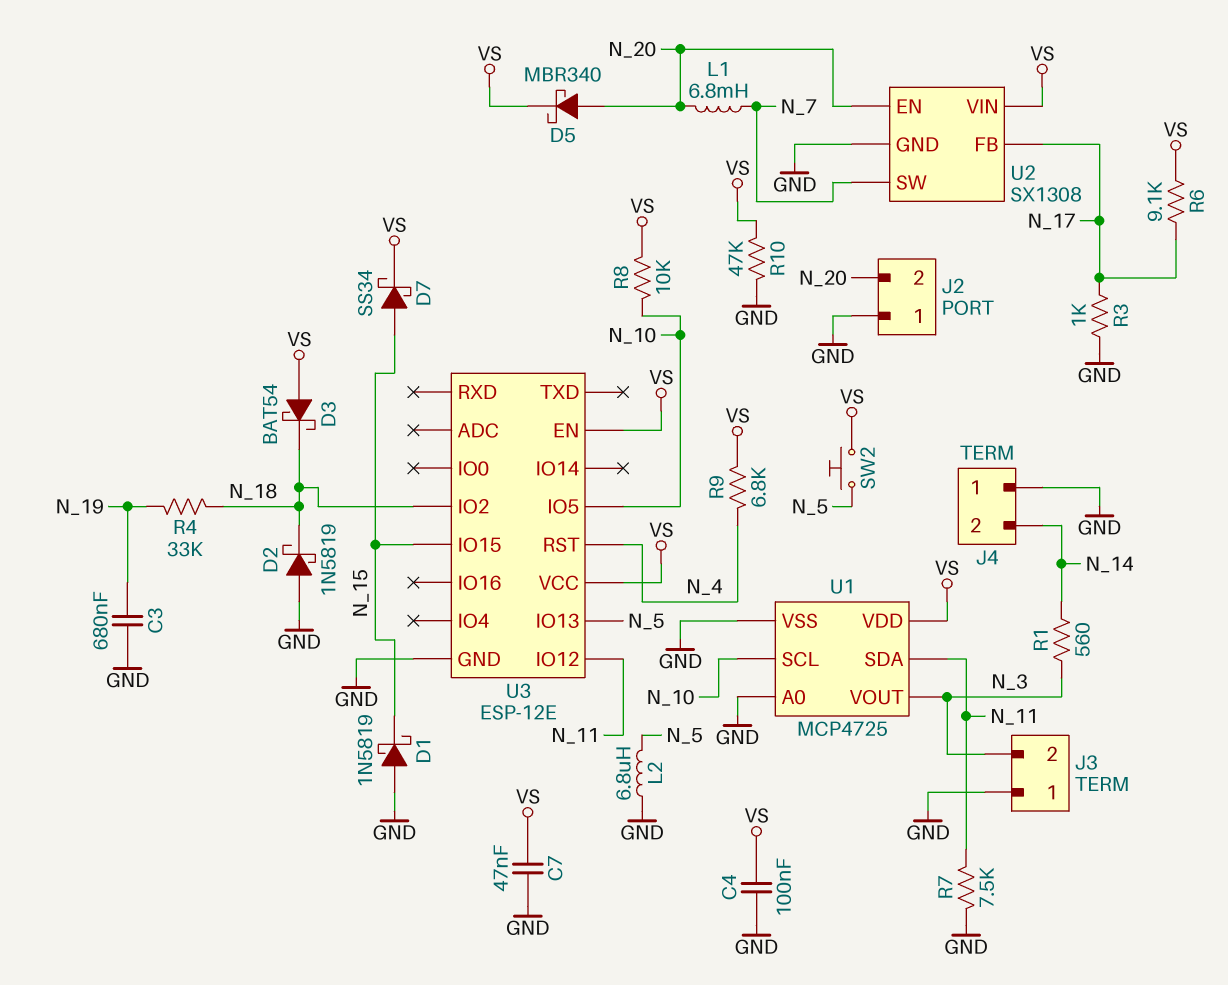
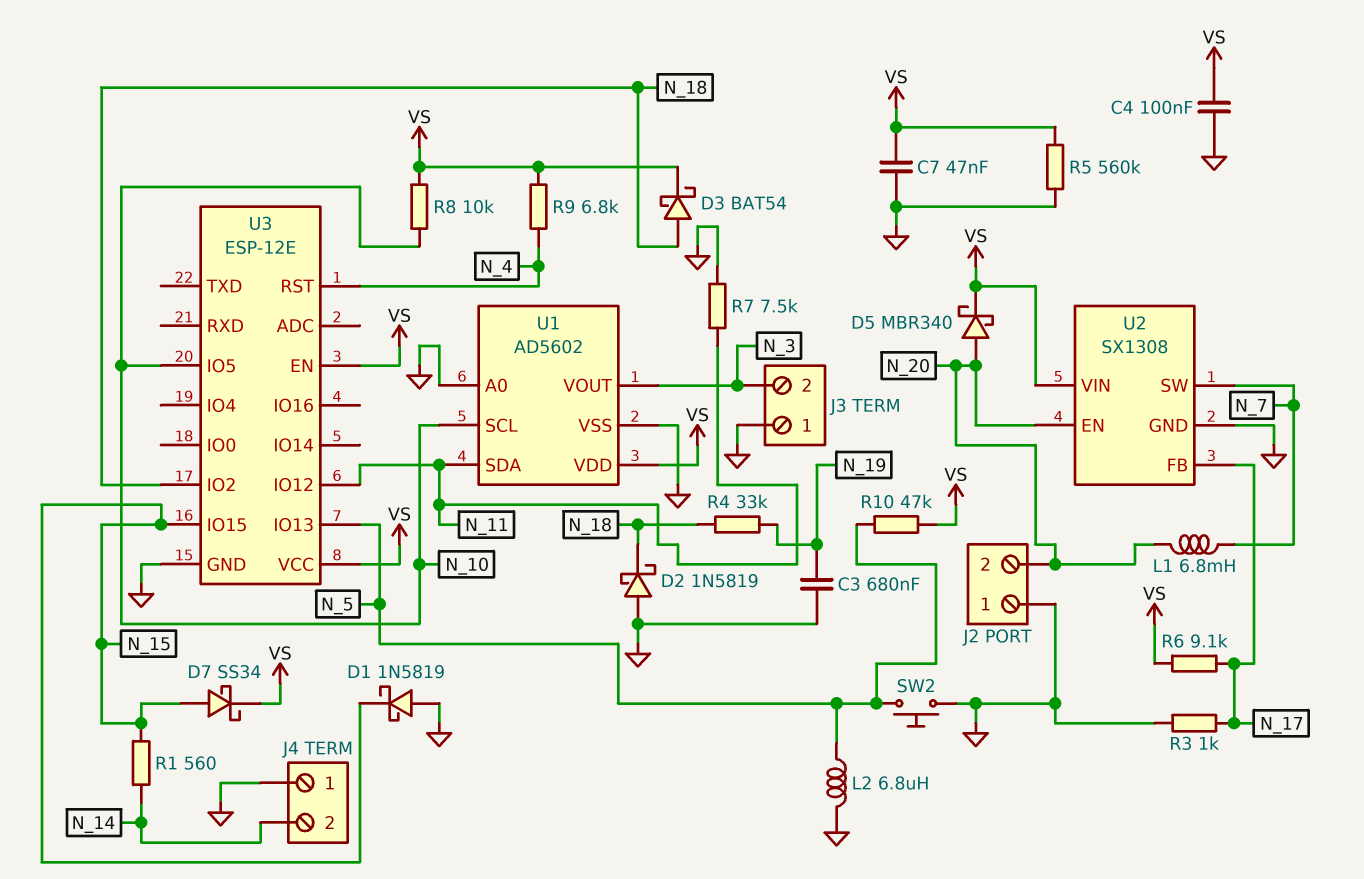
D3: schottky BAT54 (A VS, K N_18) -> schottky BAT54 (A N_18, K VS)
R1: 560 (N_3, N_14) -> 560 (N_14, N_15)
R5: none -> 560k (GND, VS)
R10: 47k (GND, VS) -> 47k (N_5, VS)
SW2: button (N_5, VS) -> button (GND, N_5)
U1: MCP4725 -> AD5602

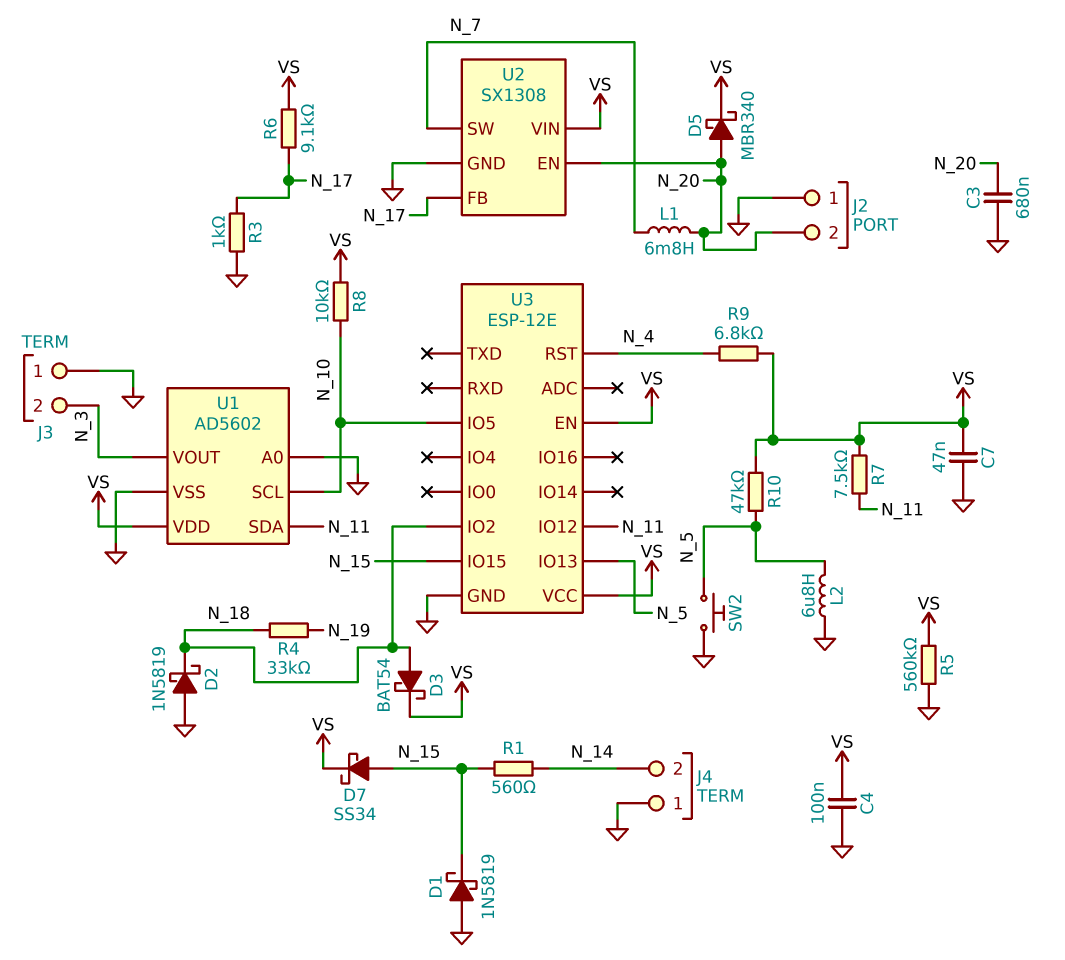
C3: 680nF (GND, N_19) -> 680nF (GND, N_20)
R7: 7.5k (GND, N_11) -> 7.5k (N_11, VS)

